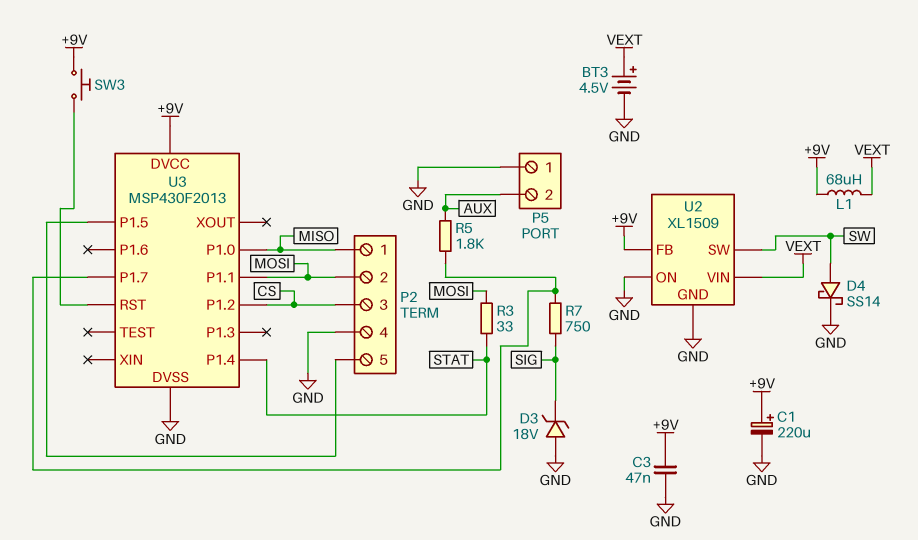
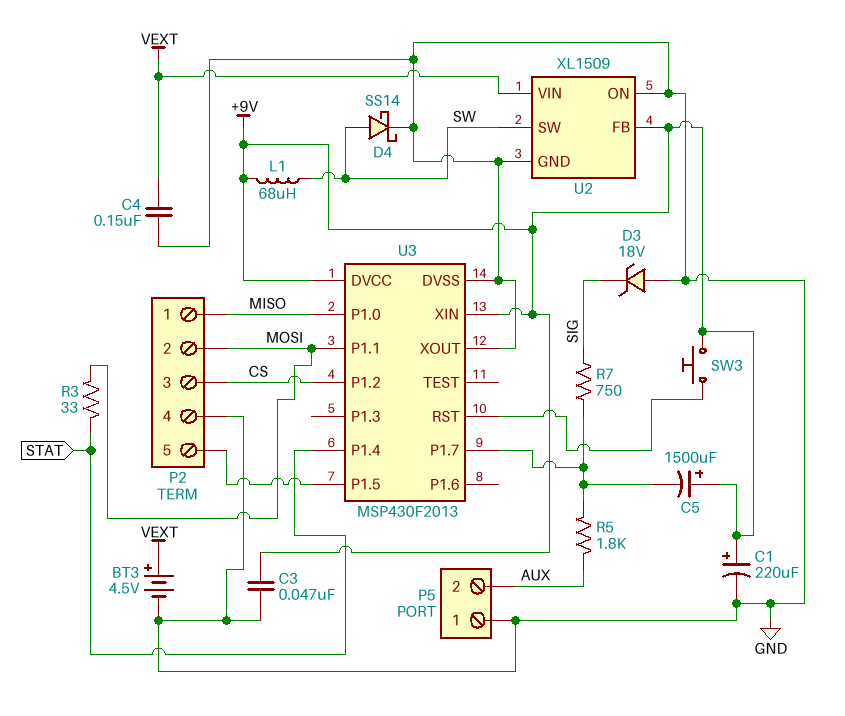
C4: none -> 150nF (GND, VEXT)
C5: none -> 1500uF (plus +9V, minus U3/P1.7)
L1: 68uH (+9V, VEXT) -> 68uH (+9V, SW)
U3 pin XIN: none -> +9V
U3 pin XOUT: none -> GND

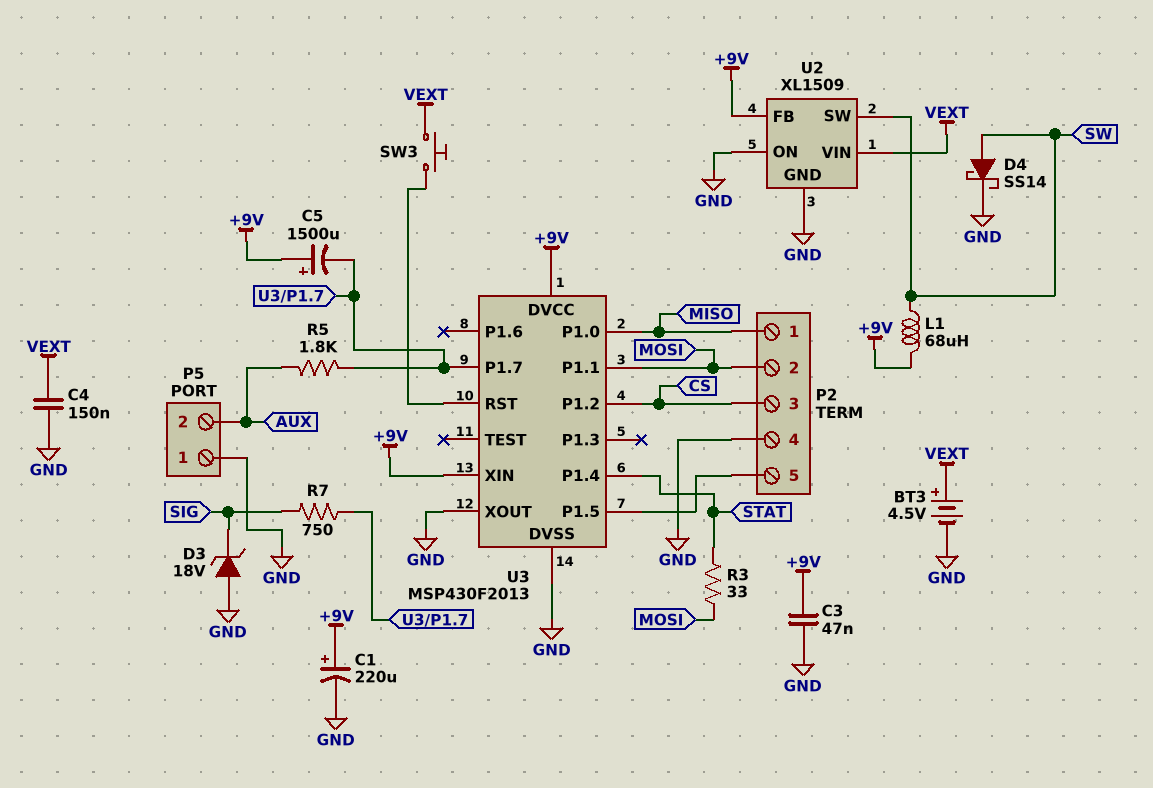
SW3: button (+9V, U3/RST) -> button (U3/RST, VEXT)

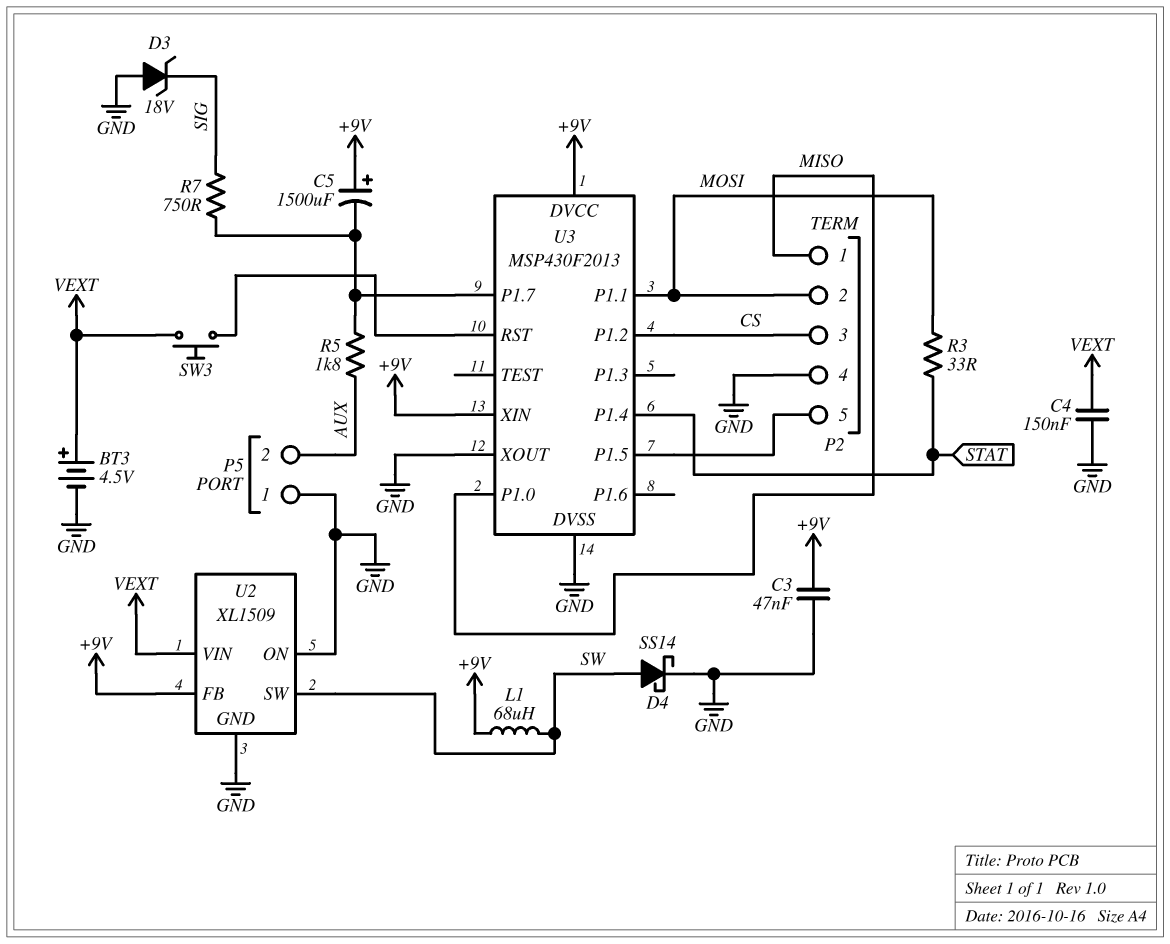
C1: 220uF (plus +9V, minus GND) -> none

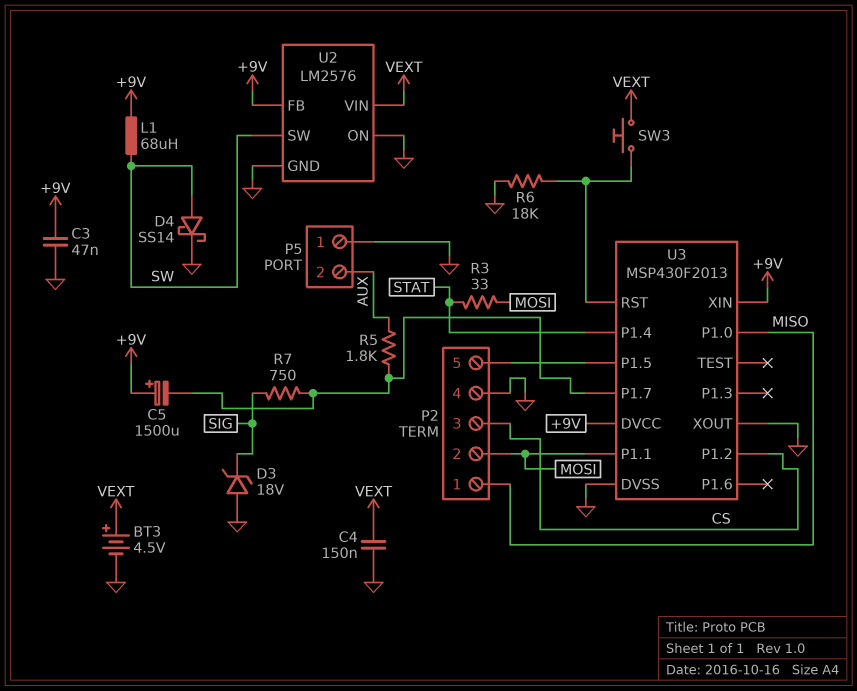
R6: none -> 18k (GND, U3/RST)
U2: XL1509 -> LM2576

